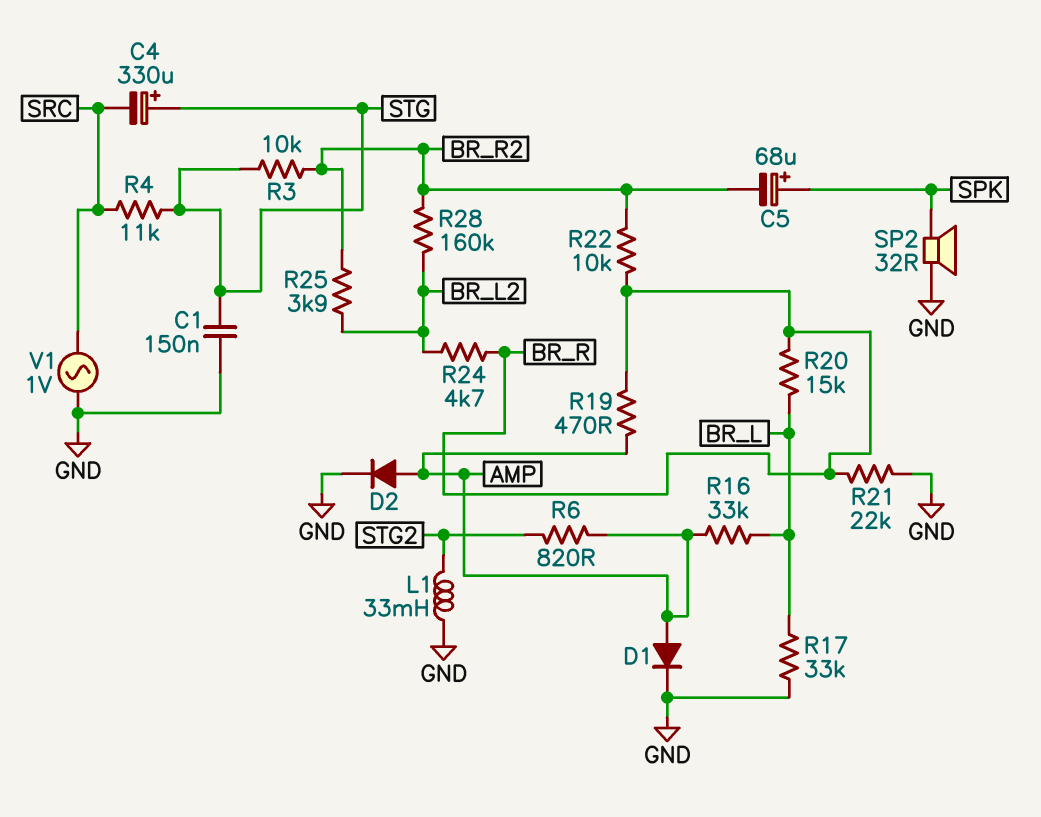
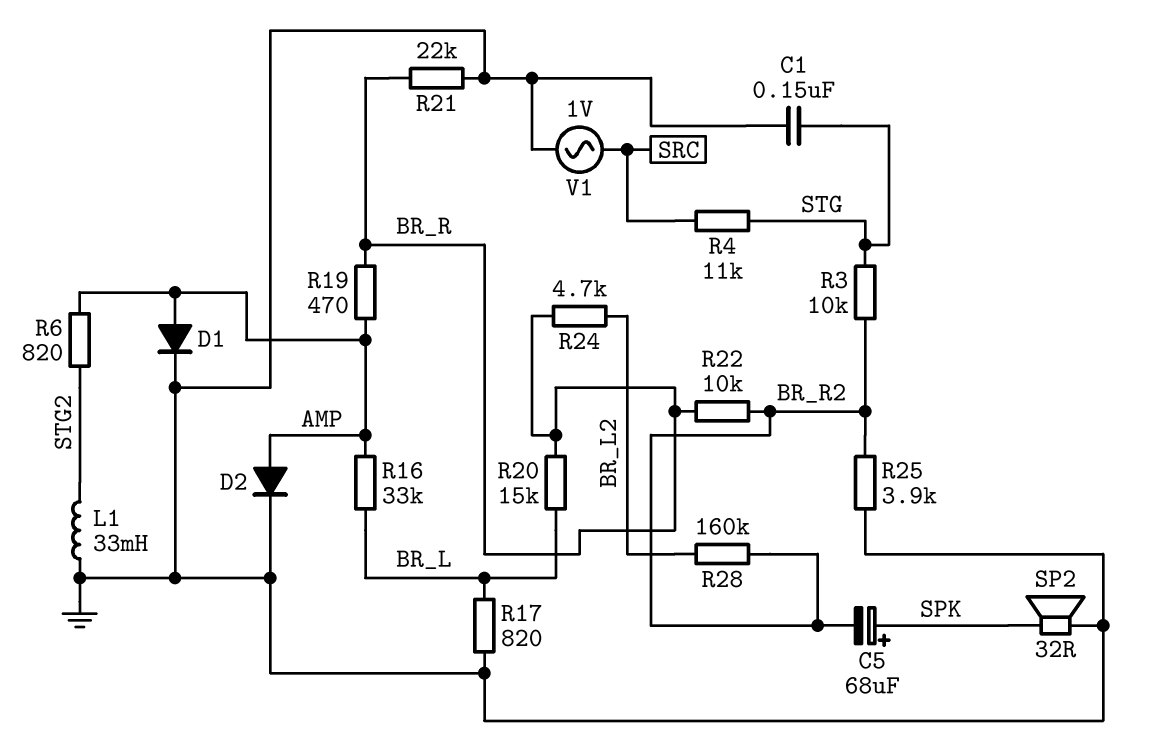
C4: 330uF (plus STG, minus SRC) -> none
R17: 33k (BR_L, GND) -> 820 (BR_L, GND)
R25: 3.9k (BR_L2, BR_R2) -> 3.9k (BR_R2, GND)

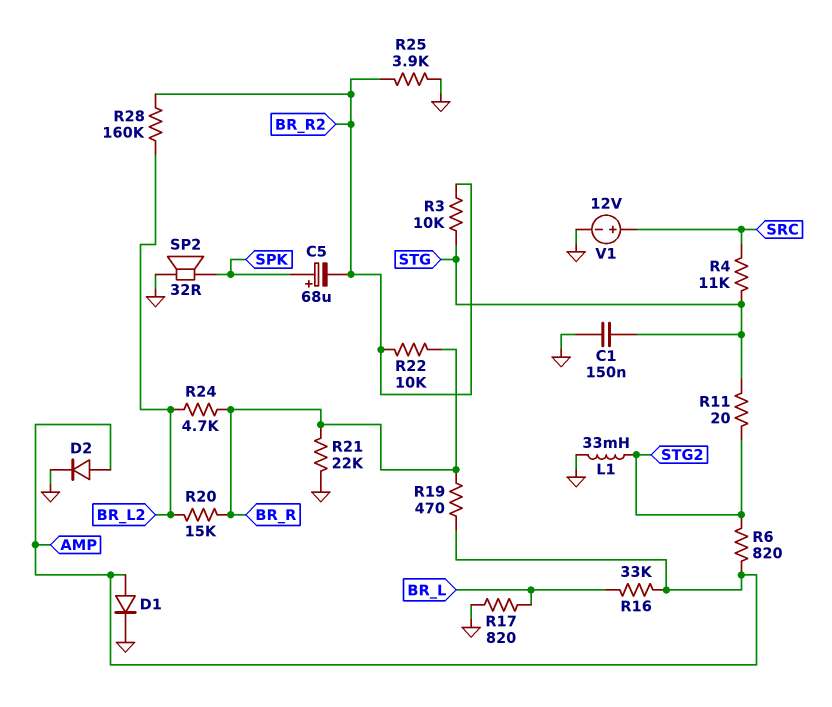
R11: none -> 20 (STG, STG2)
R20: 15k (BR_L, BR_R) -> 15k (BR_L2, BR_R)
V1: AC 1V (GND, SRC) -> 12V (plus SRC, minus GND)

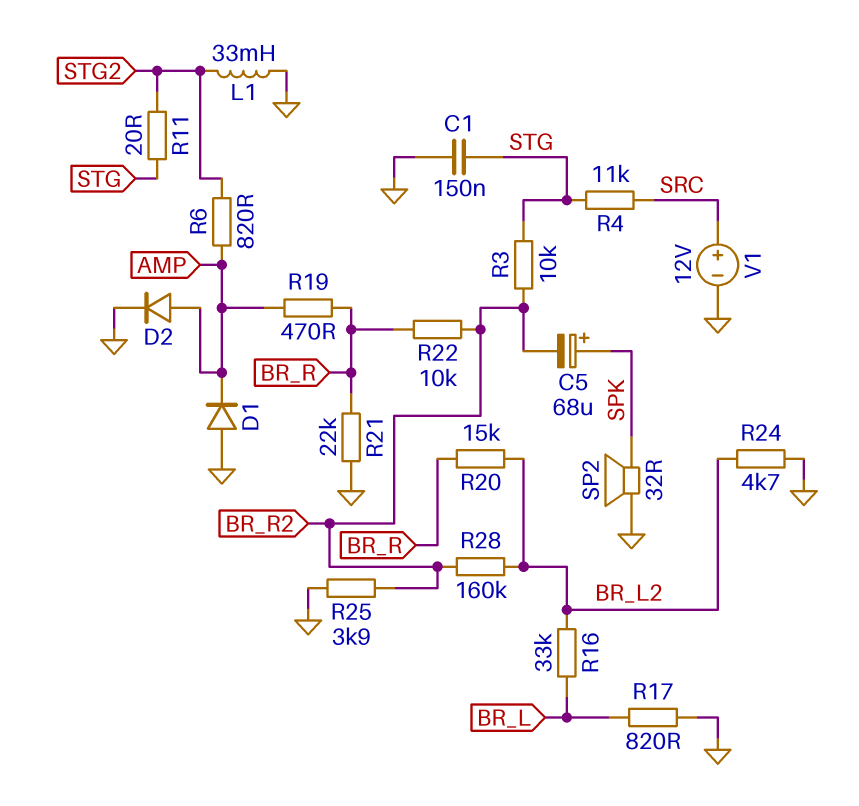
D1: diode (A AMP, K GND) -> diode (A GND, K AMP)
R16: 33k (AMP, BR_L) -> 33k (BR_L, BR_L2)
R24: 4.7k (BR_L2, BR_R) -> 4.7k (BR_L2, GND)

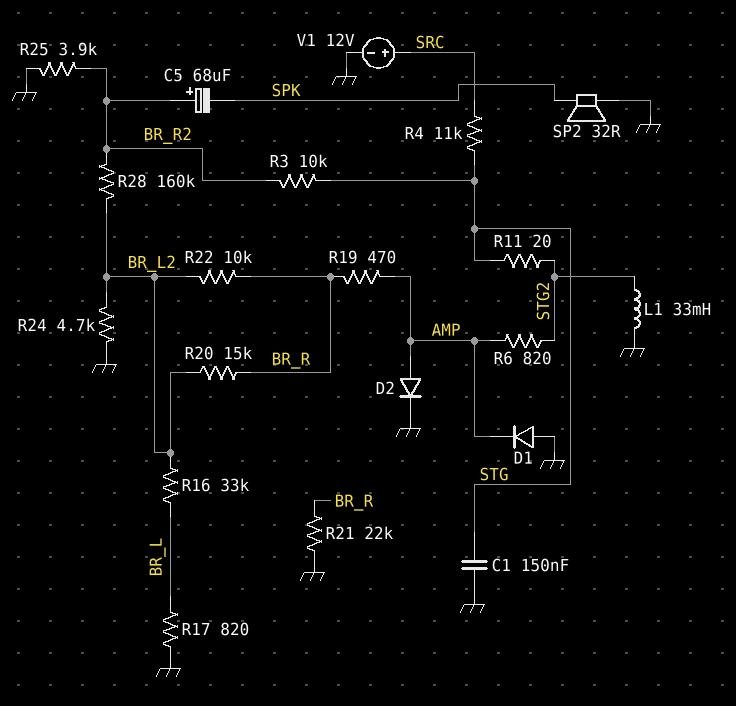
C5: 68uF (plus SPK, minus BR_R2) -> 68uF (plus BR_R2, minus SPK)
R22: 10k (BR_R, BR_R2) -> 10k (BR_L2, BR_R)

